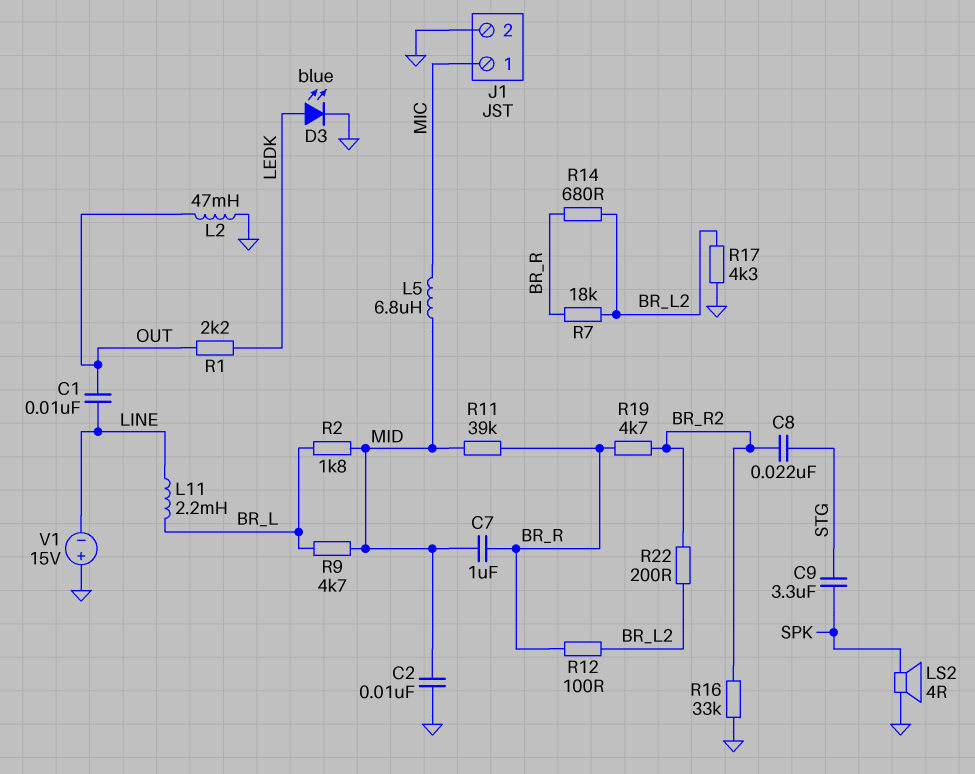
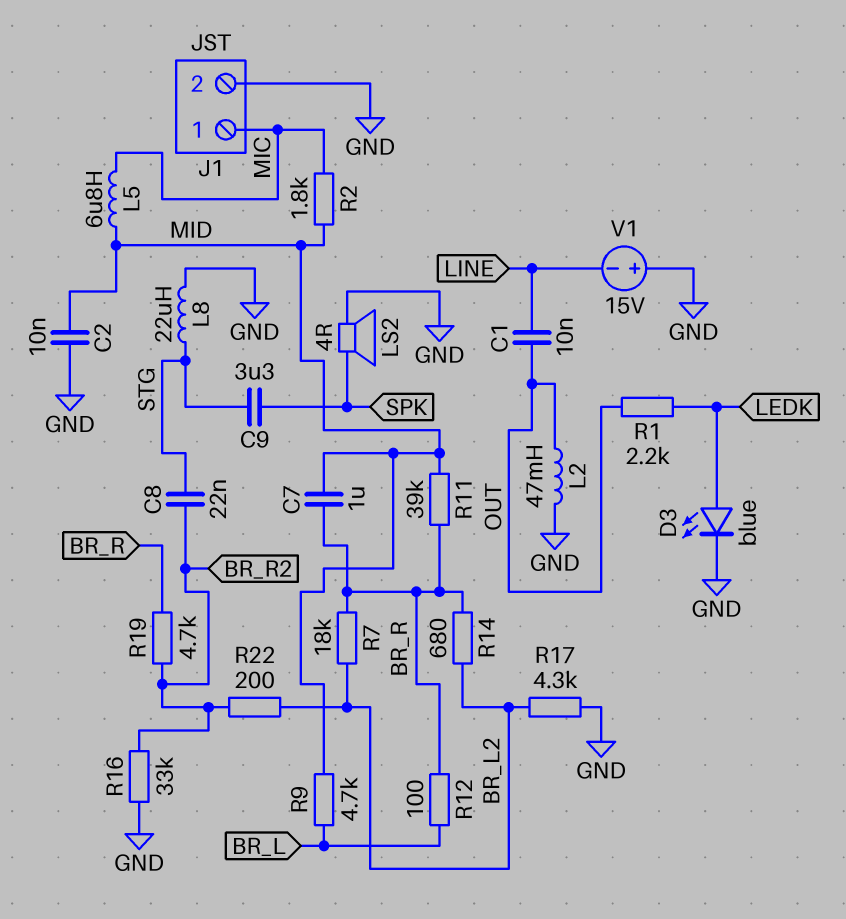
L8: none -> 22uH (GND, STG)
L11: 2.2mH (BR_L, LINE) -> none
R2: 1.8k (BR_L, MID) -> 1.8k (MIC, MID)
R12: 100 (BR_L2, BR_R) -> 100 (BR_L, BR_R)

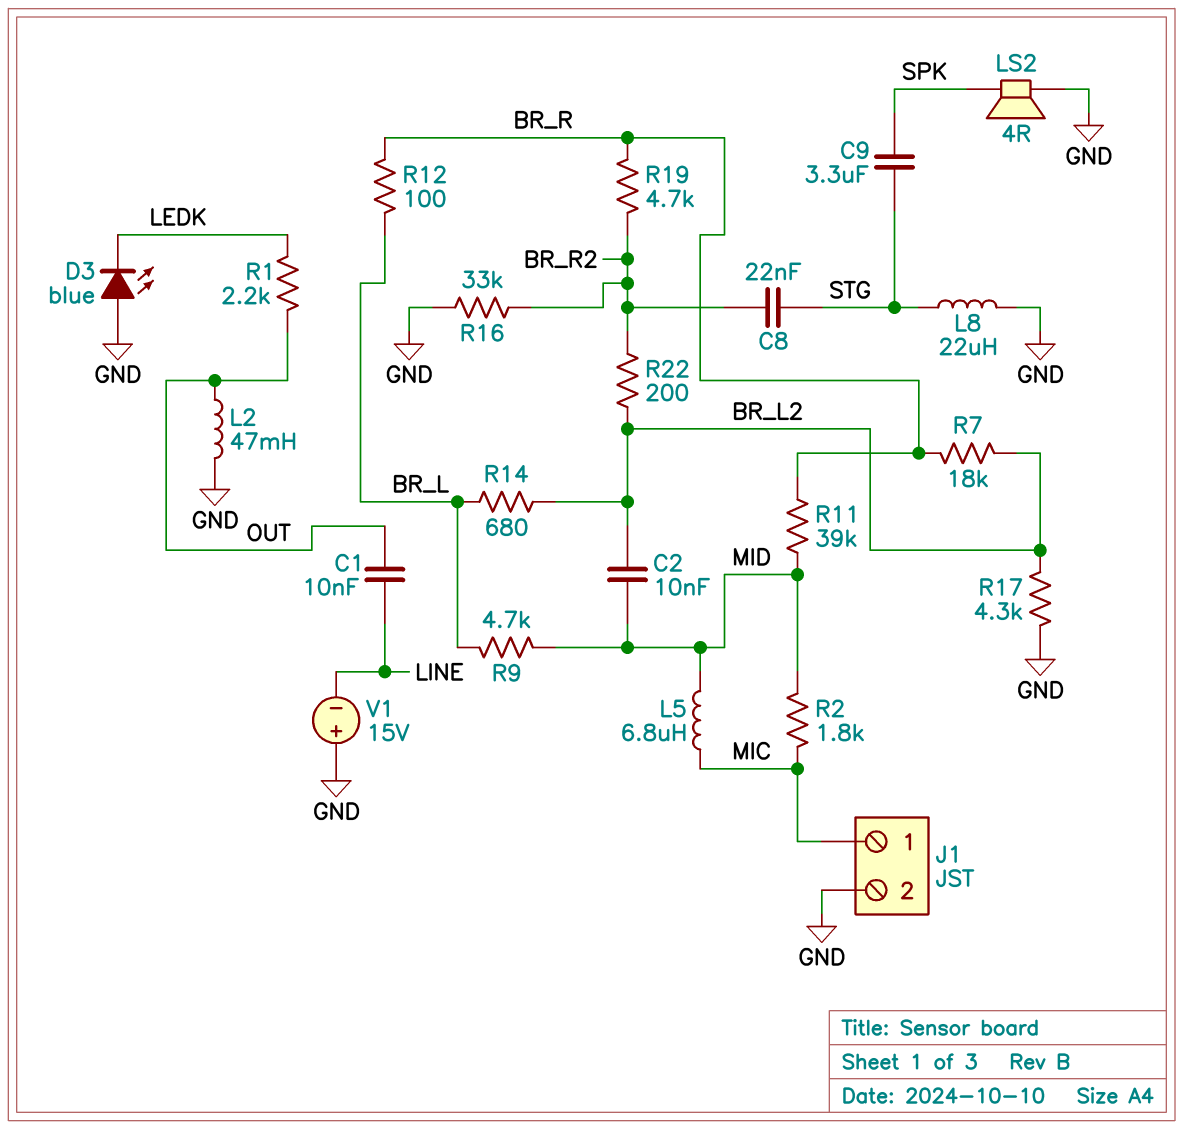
C2: 10nF (GND, MID) -> 10nF (BR_L2, MID)
C7: 1uF (BR_R, MID) -> none
D3: LED blue (A LEDK, K GND) -> LED blue (A GND, K LEDK)
R14: 680 (BR_L2, BR_R) -> 680 (BR_L, BR_L2)

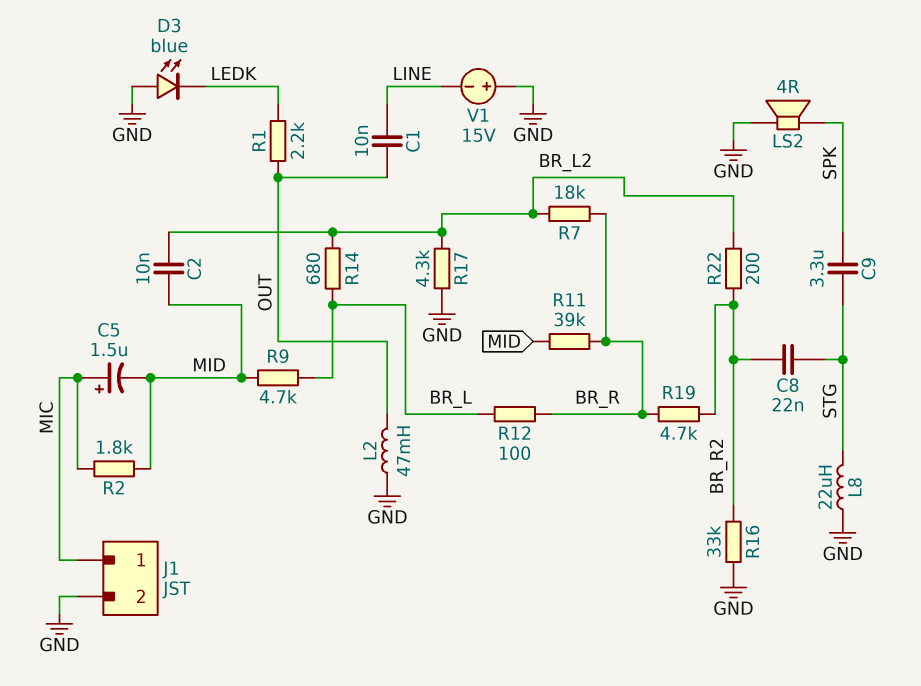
C5: none -> 1.5uF (plus MIC, minus MID)
L5: 6.8uH (MIC, MID) -> none

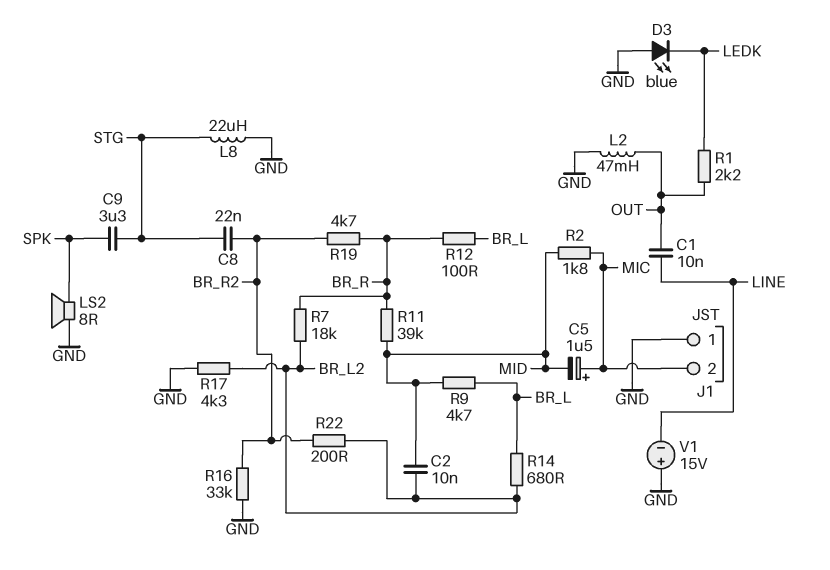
J1 pin 1: MIC -> GND
J1 pin 2: GND -> MIC
LS2: speaker 4R (GND, SPK) -> speaker 8R (GND, SPK)

